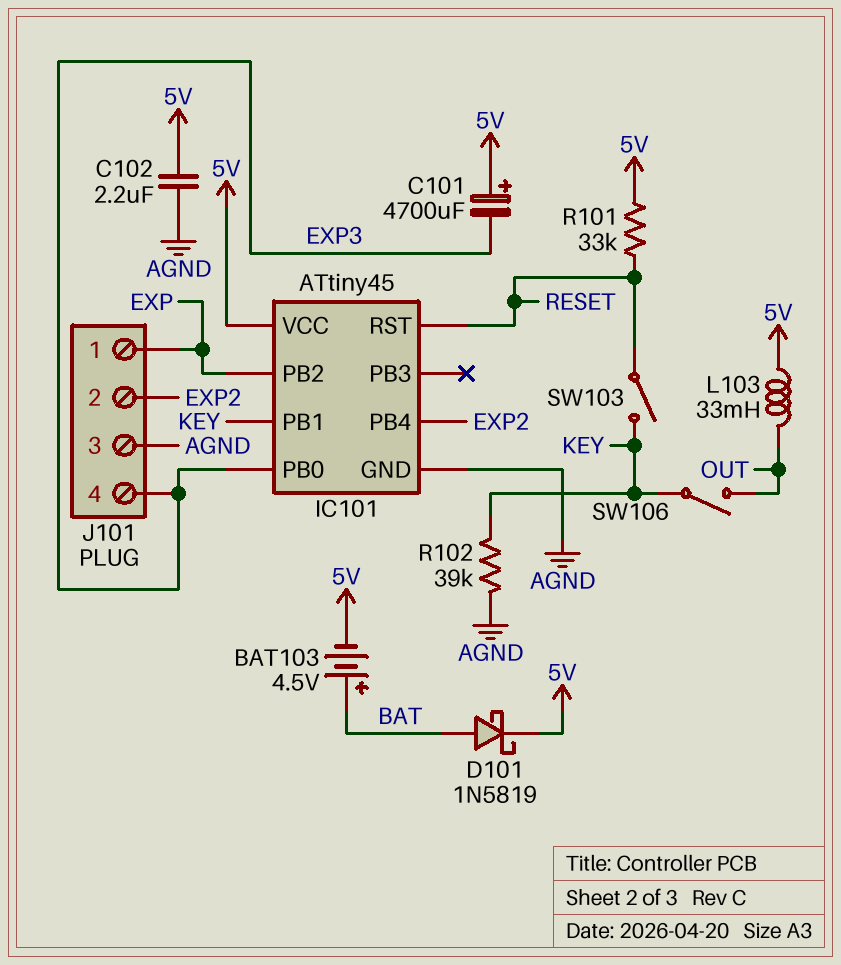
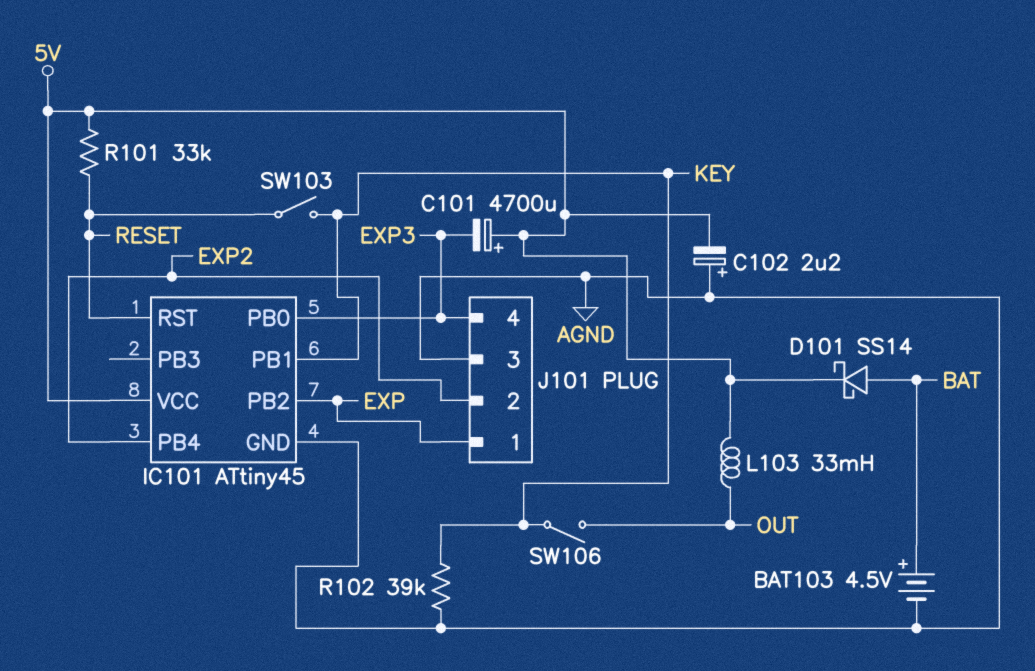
BAT103: 4.5V (plus BAT, minus 5V) -> 4.5V (plus BAT, minus AGND)
C102: 2.2uF (5V, AGND) -> 2.2uF (plus AGND, minus 5V)
D101: schottky 1N5819 (A BAT, K 5V) -> schottky SS14 (A BAT, K 5V)

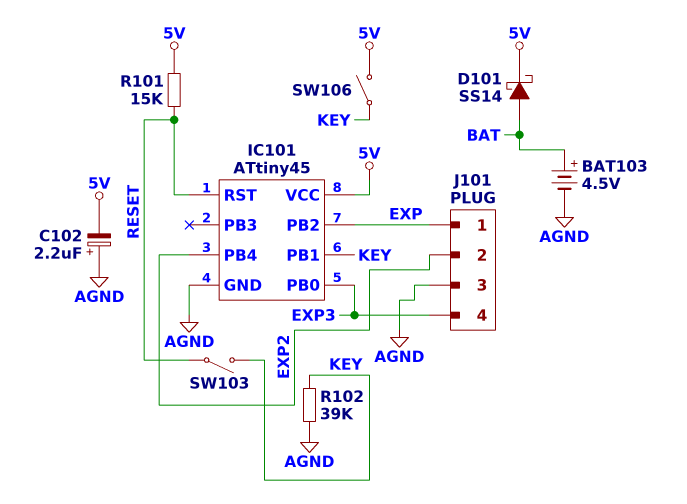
C101: 4700uF (plus 5V, minus EXP3) -> none
L103: 33mH (5V, OUT) -> none
R101: 33k (5V, RESET) -> 15k (5V, RESET)
SW106: switch (KEY, OUT) -> switch (5V, KEY)

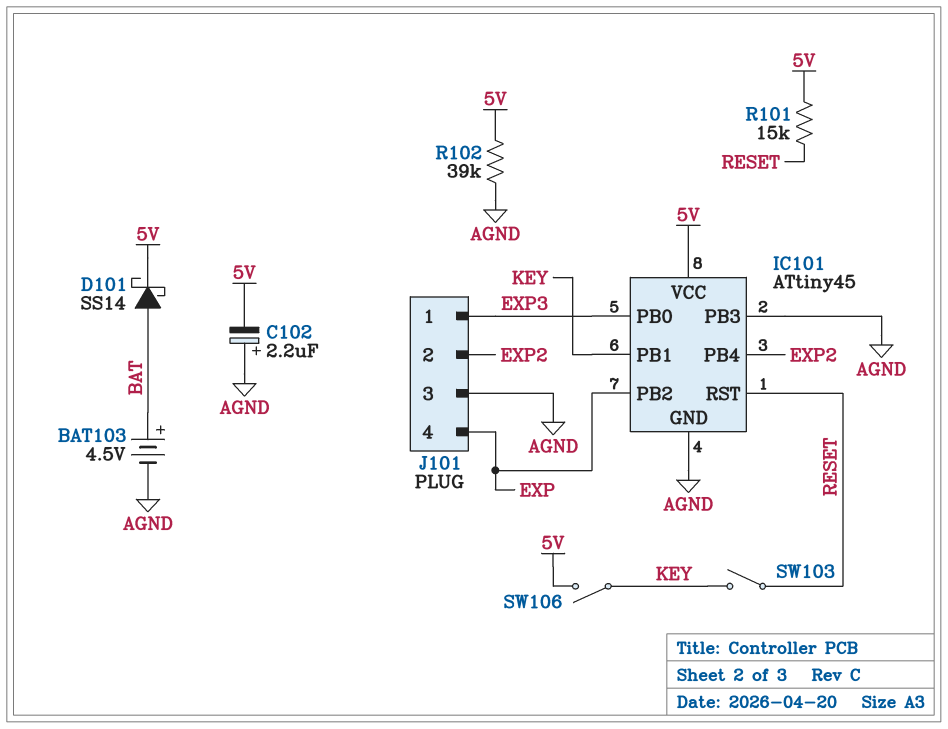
IC101 pin PB3: none -> AGND
J101 pin 1: EXP -> EXP3
J101 pin 4: EXP3 -> EXP
R102: 39k (AGND, KEY) -> 39k (5V, AGND)

